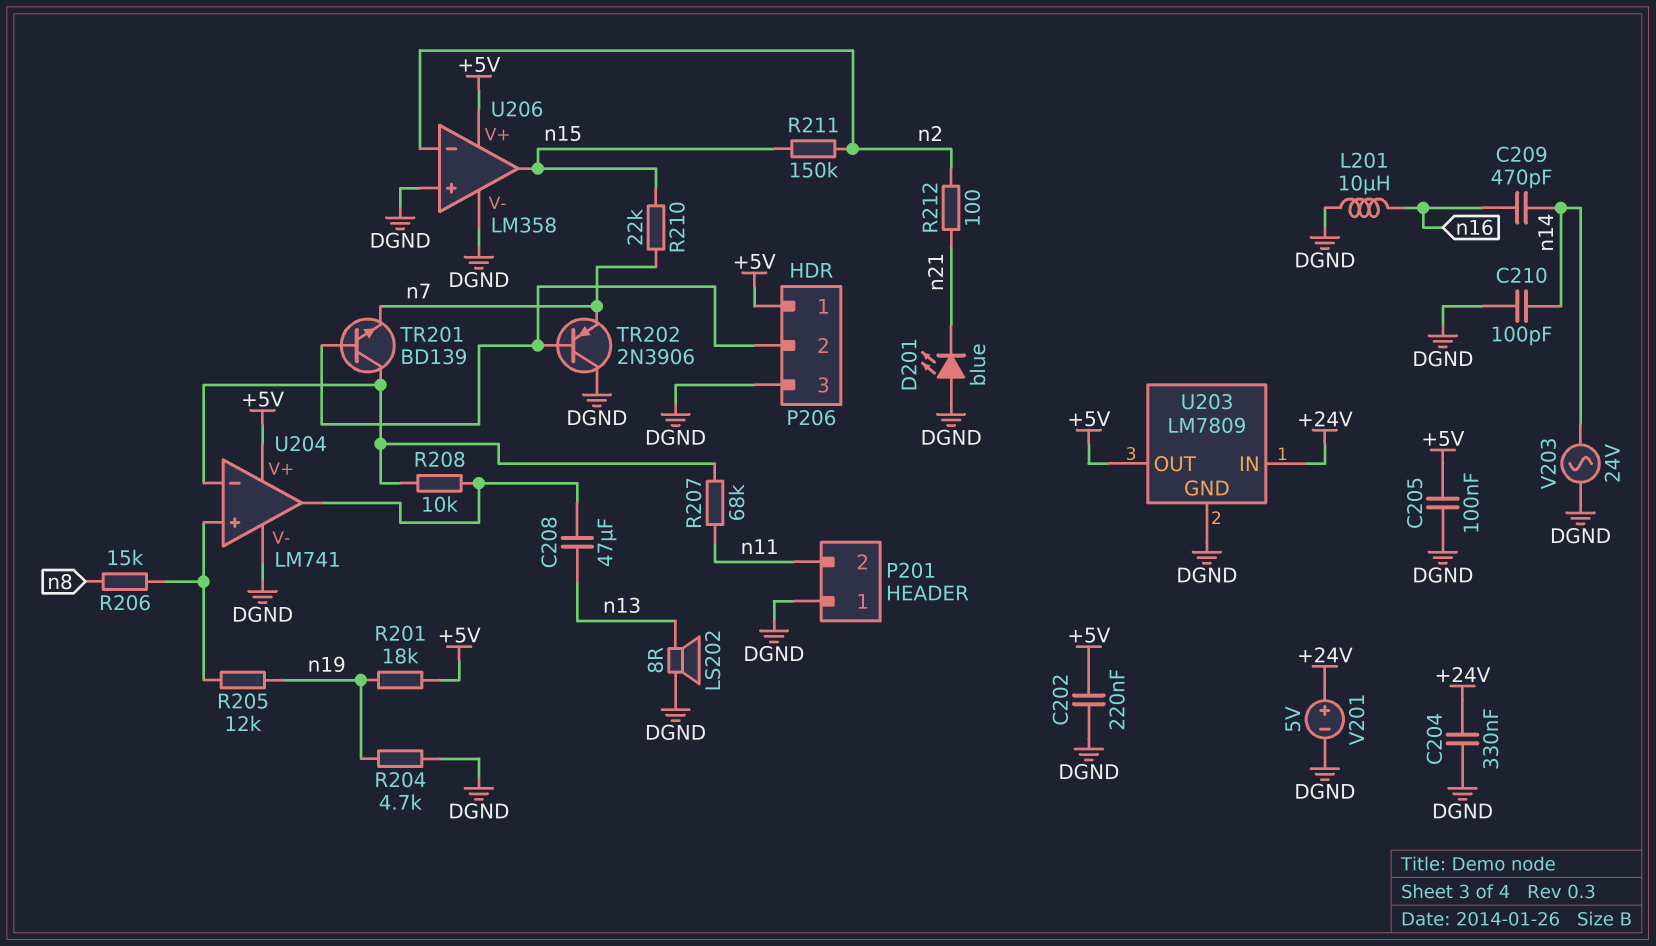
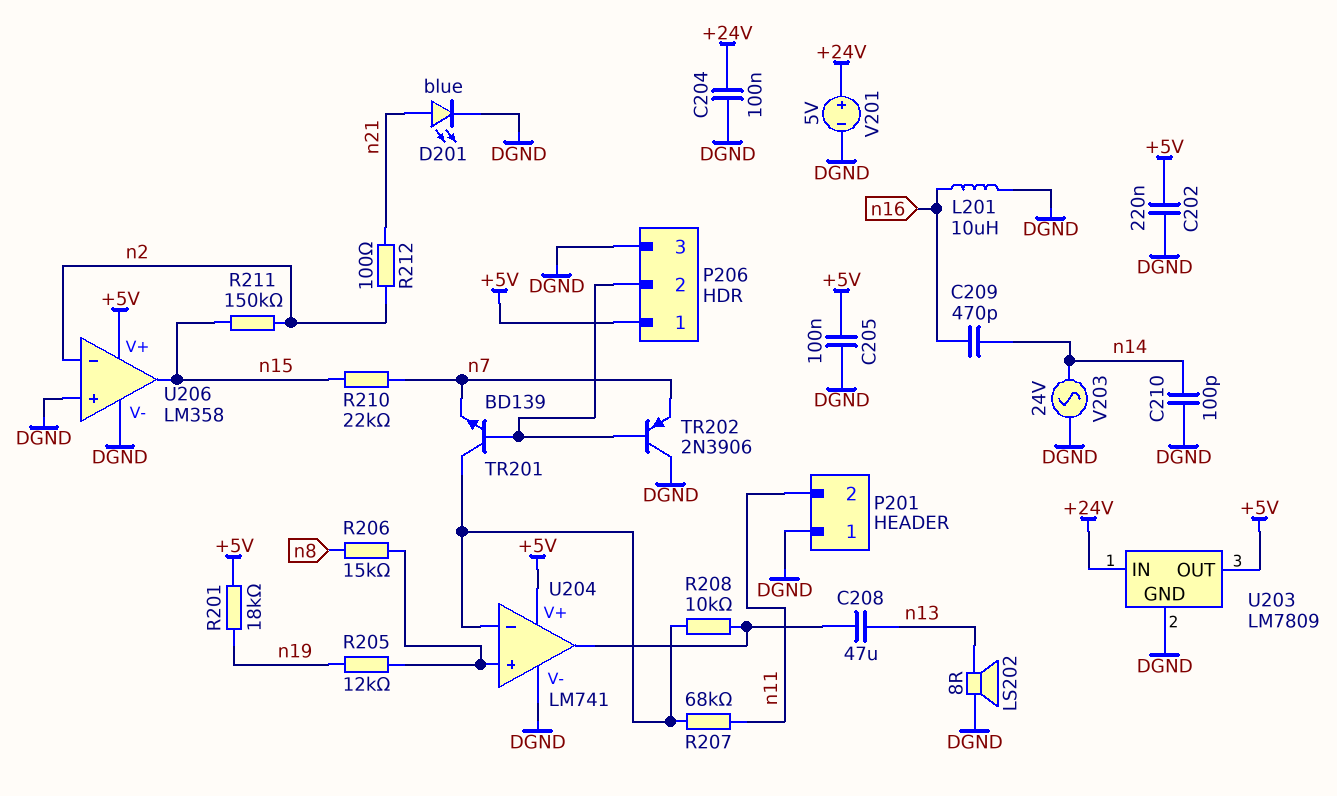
C204: 330nF (+24V, DGND) -> 100nF (+24V, DGND)
D201: LED blue (A DGND, K n21) -> LED blue (A n21, K DGND)
R204: 4.7k (DGND, n19) -> none

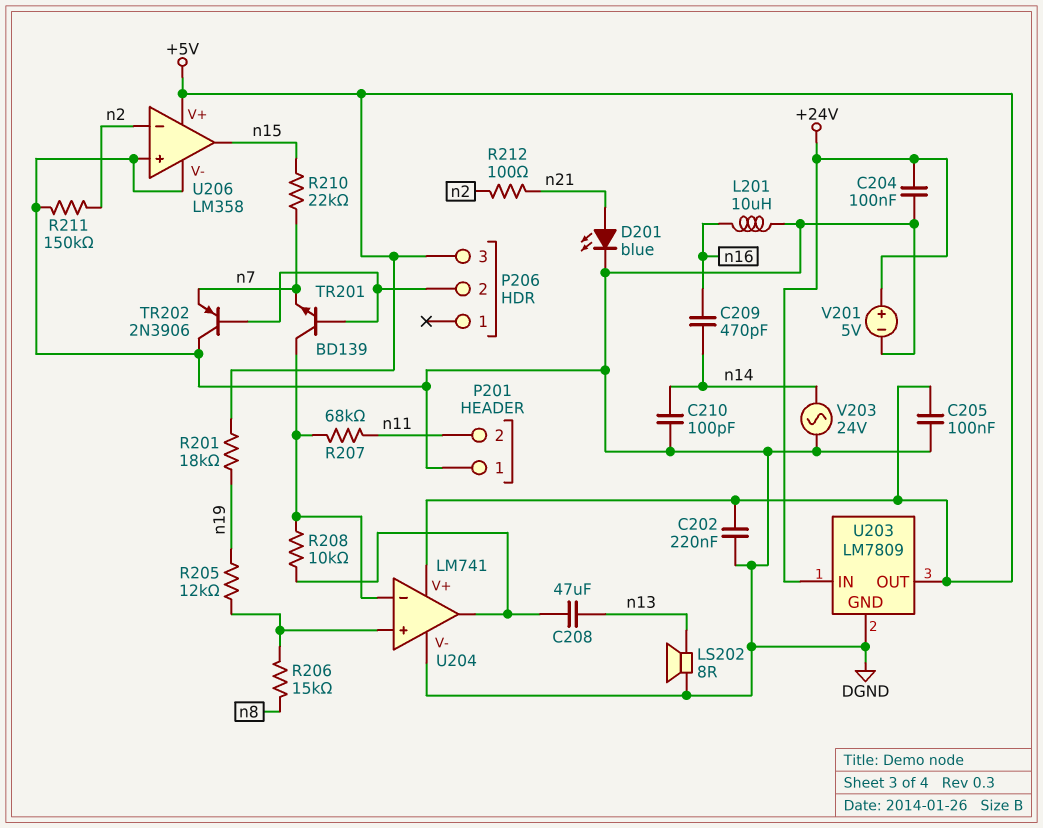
P206 pin 1: +5V -> none
P206 pin 3: DGND -> +5V
R211: 150k (n2, n15) -> 150k (DGND, n2)

